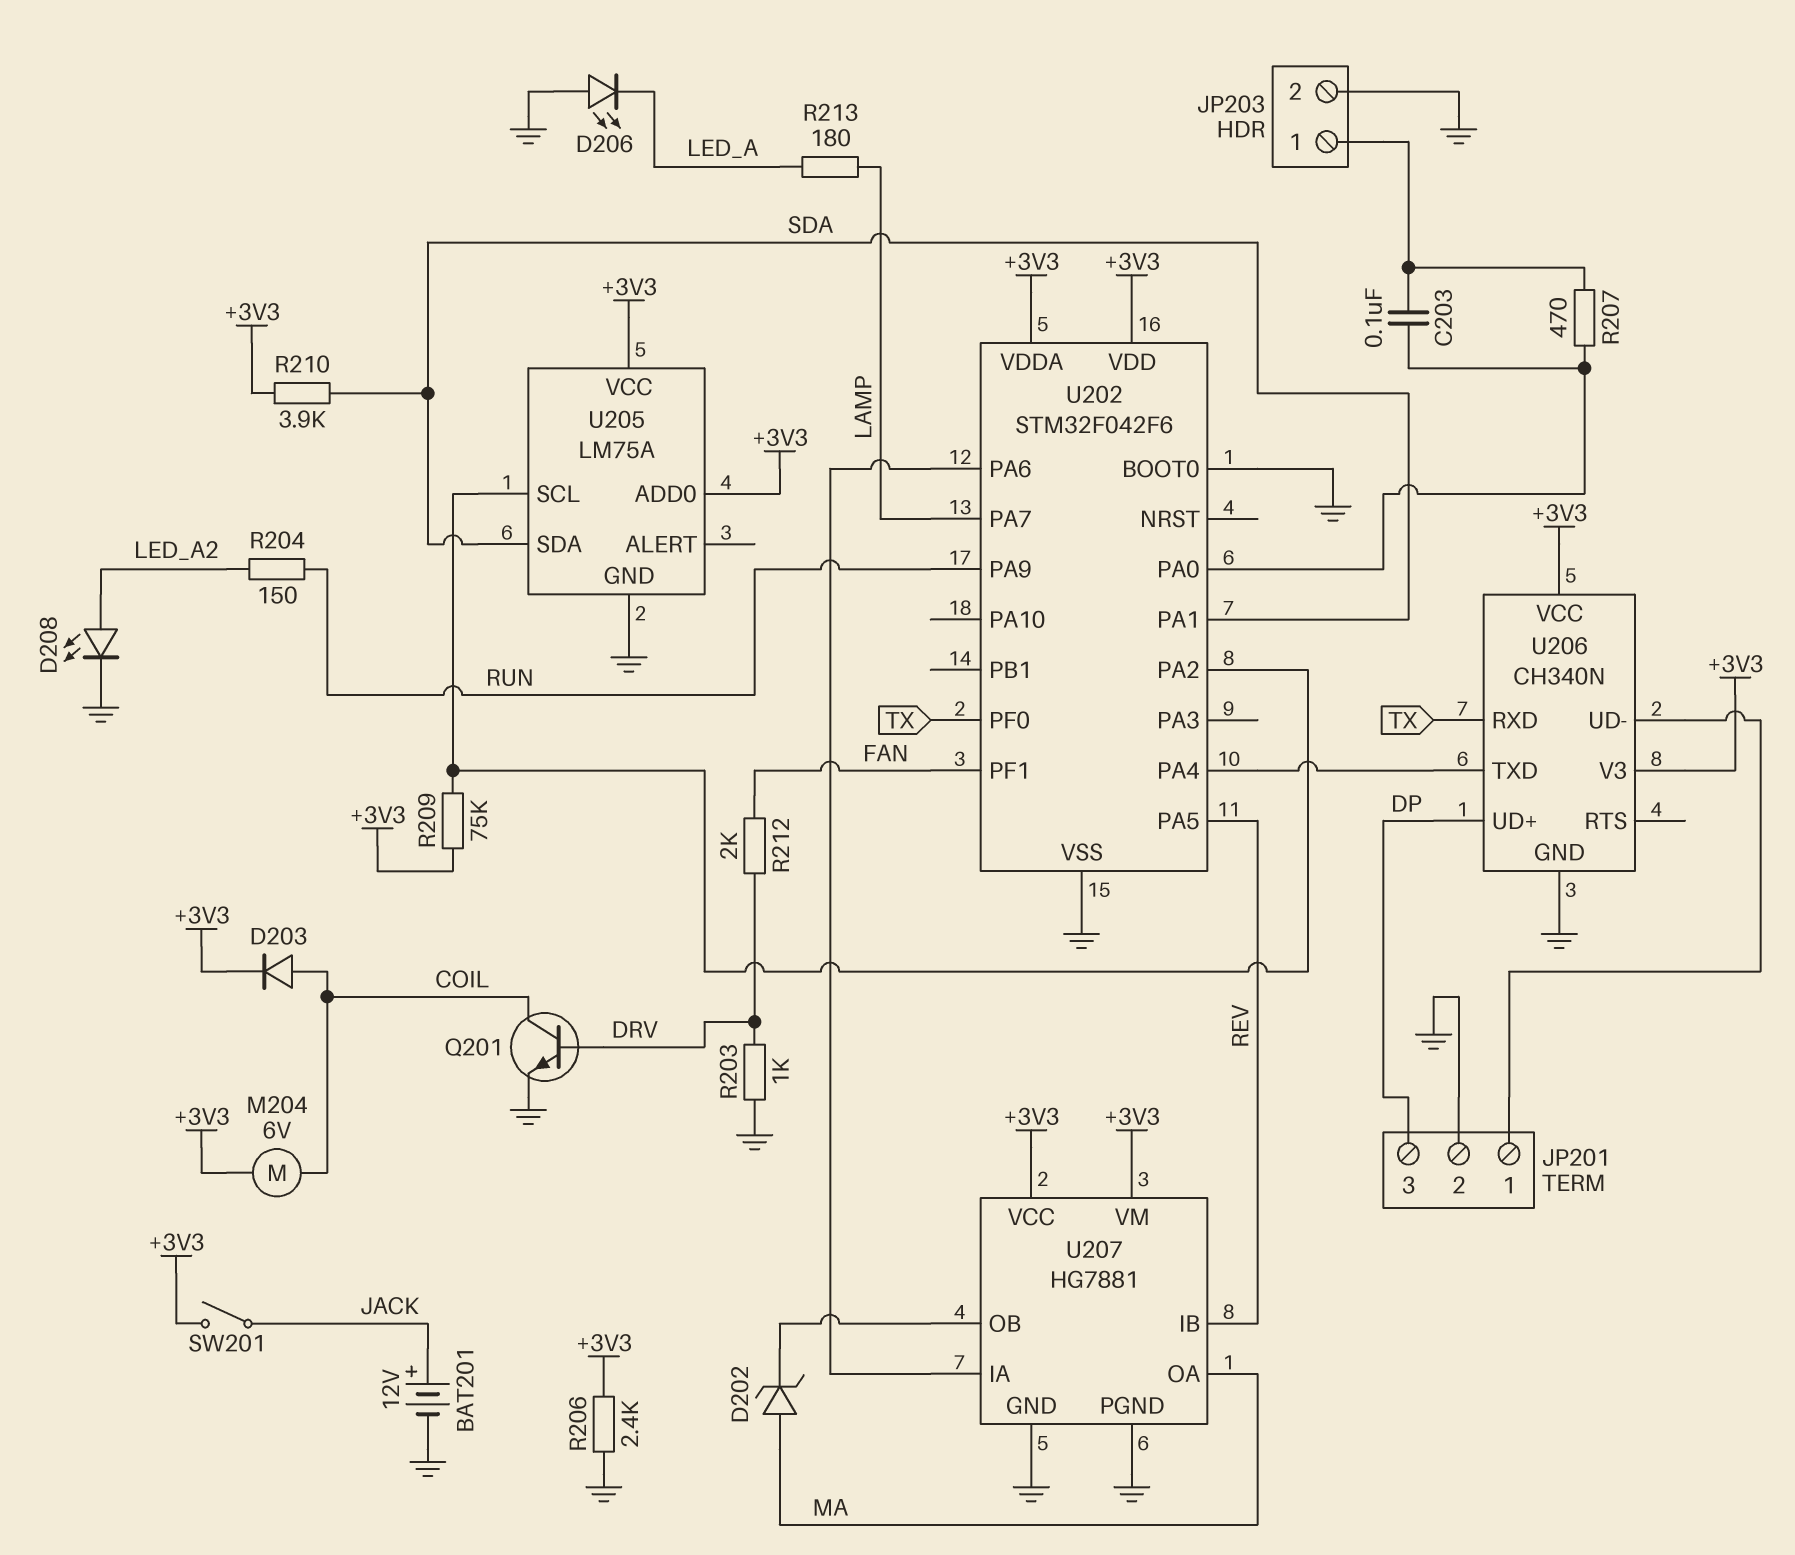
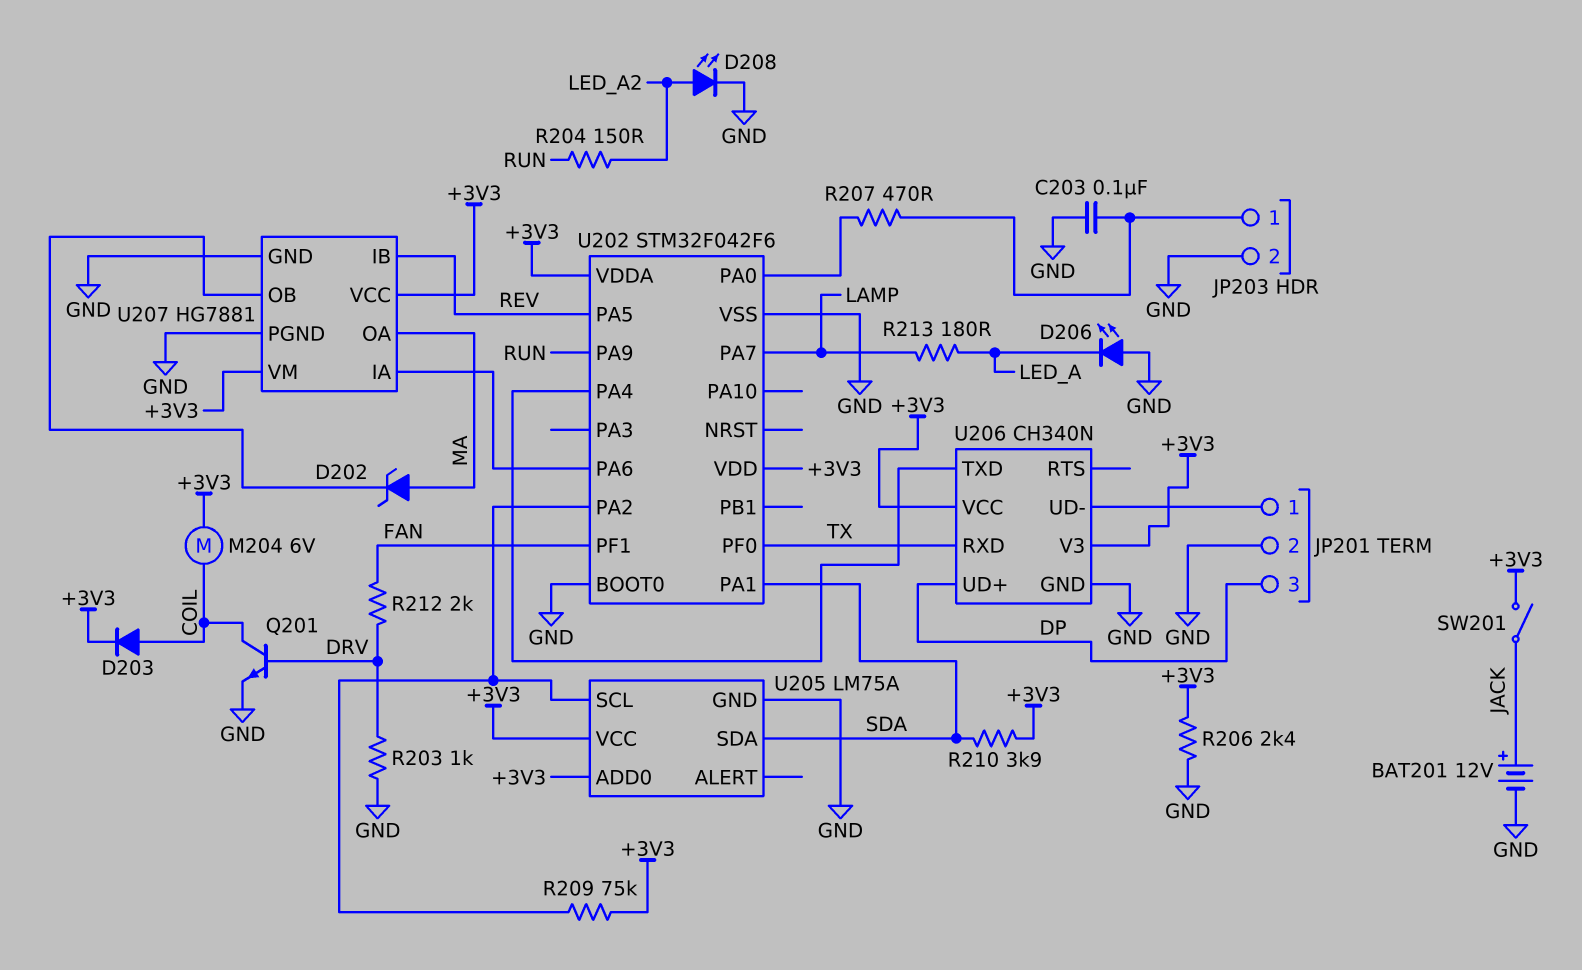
C203: 100nF (JP203/1, U202/PA0) -> 100nF (GND, JP203/1)

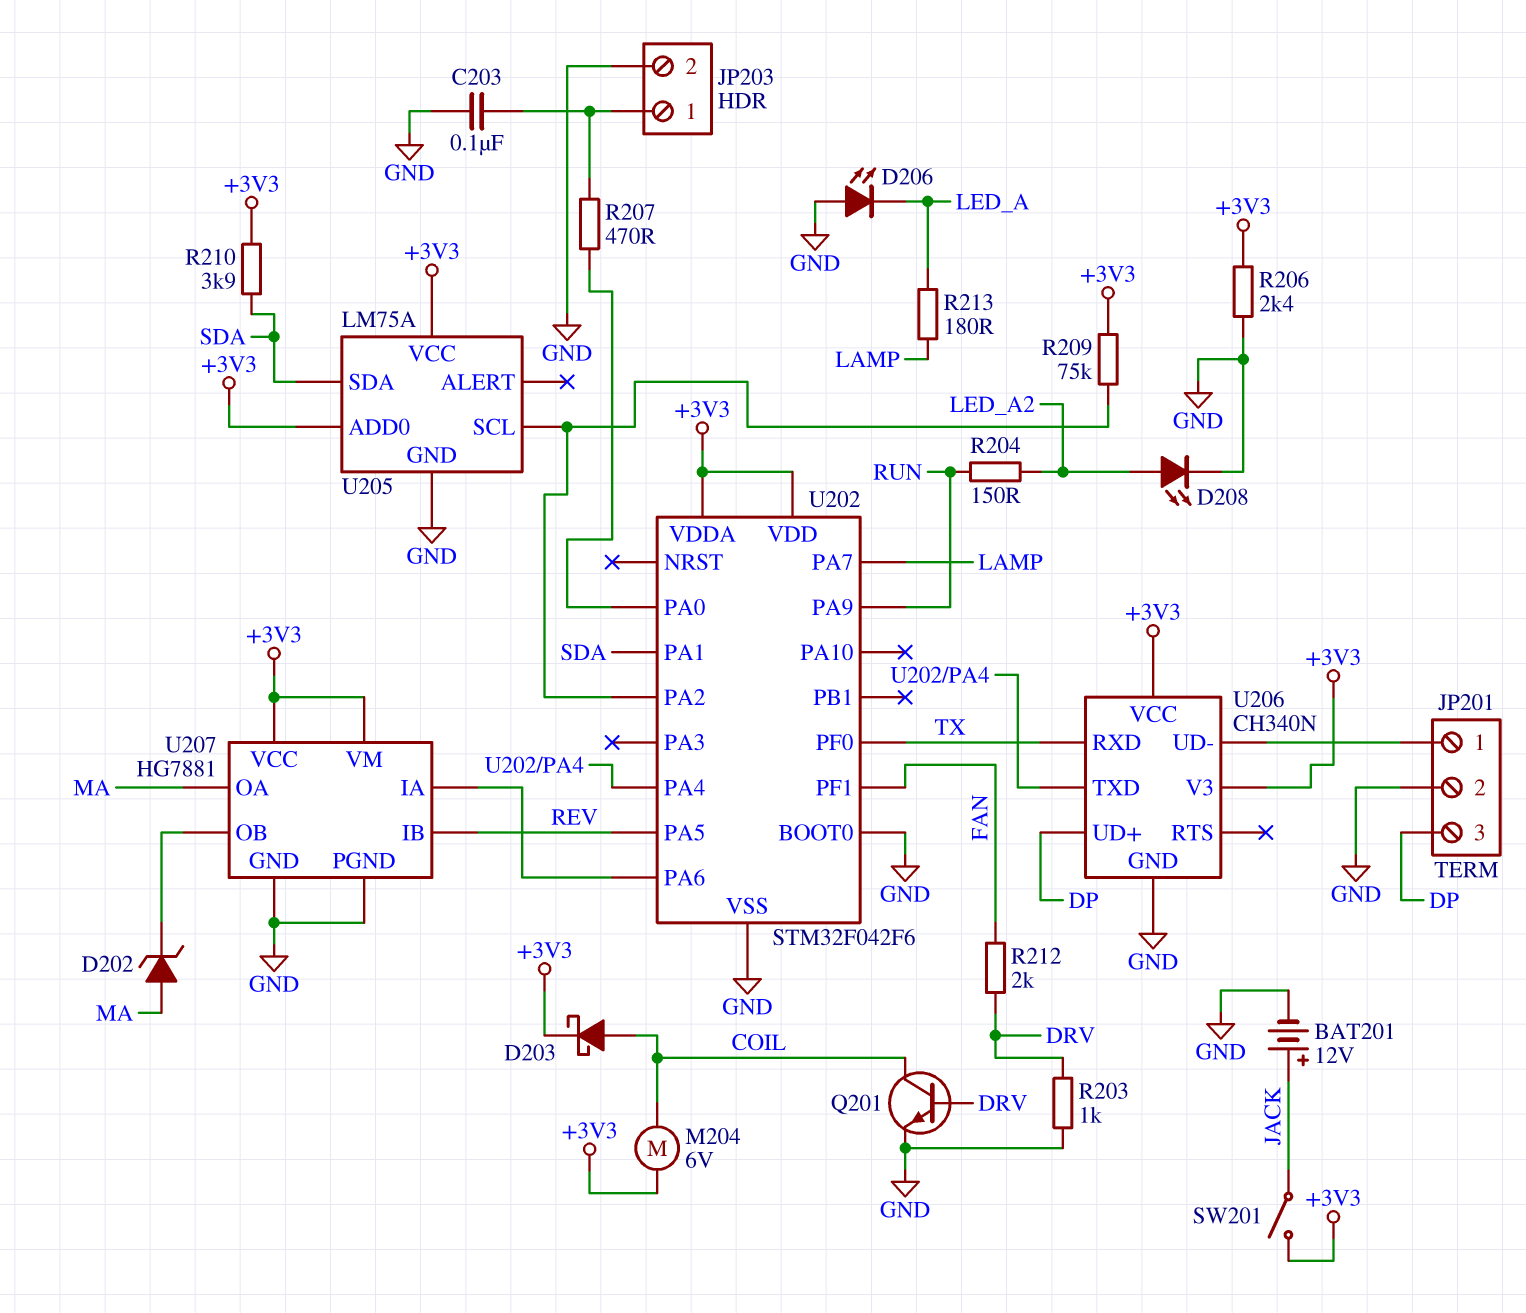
D203: diode (A COIL, K +3V3) -> schottky (A COIL, K +3V3)

